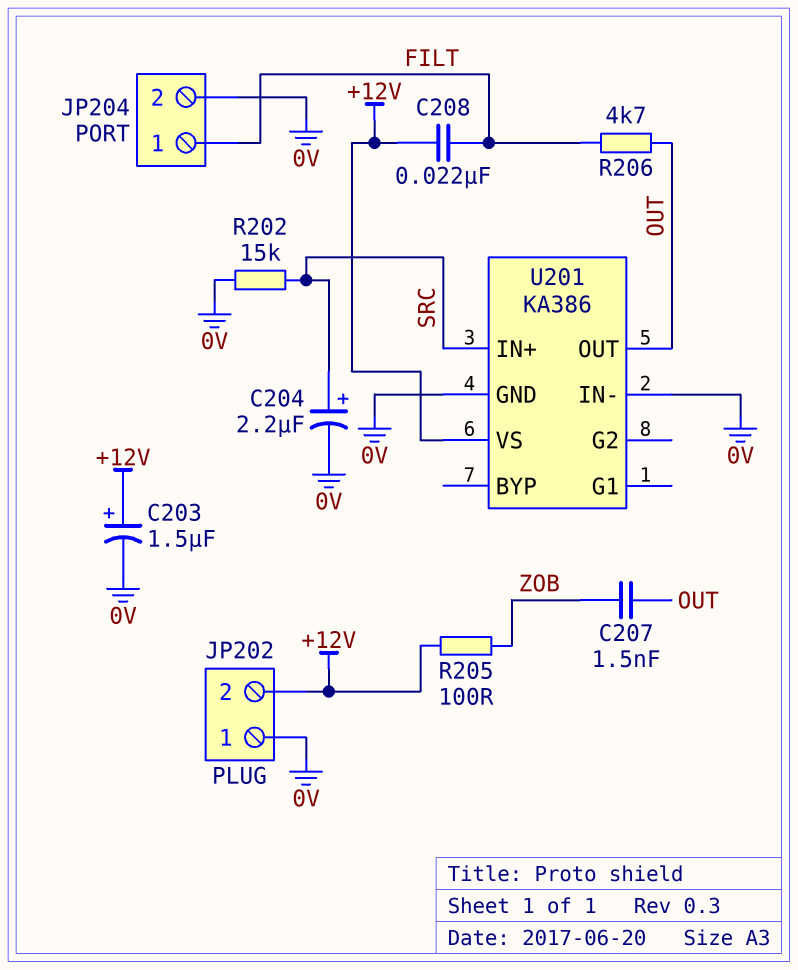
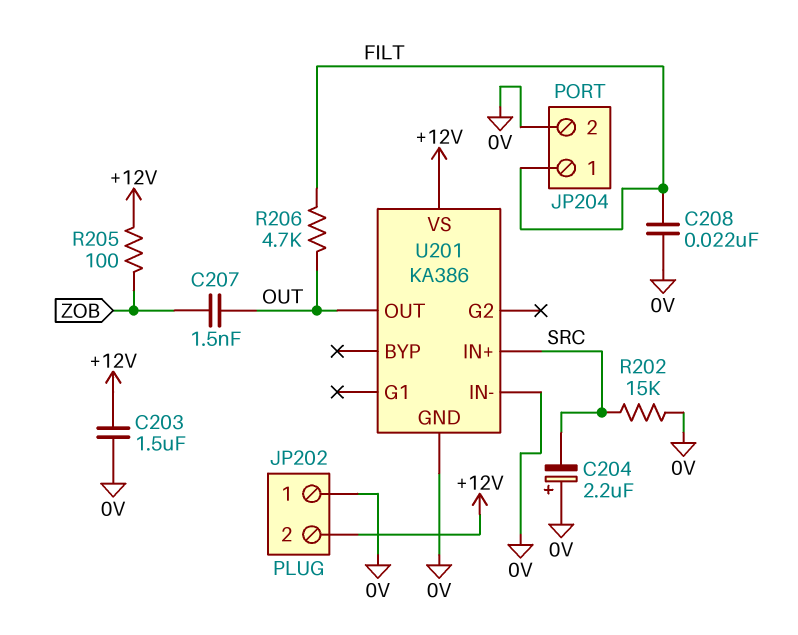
C203: 1.5uF (plus +12V, minus 0V) -> 1.5uF (+12V, 0V)
C204: 2.2uF (plus SRC, minus 0V) -> 2.2uF (plus 0V, minus SRC)
C208: 22nF (+12V, FILT) -> 22nF (0V, FILT)

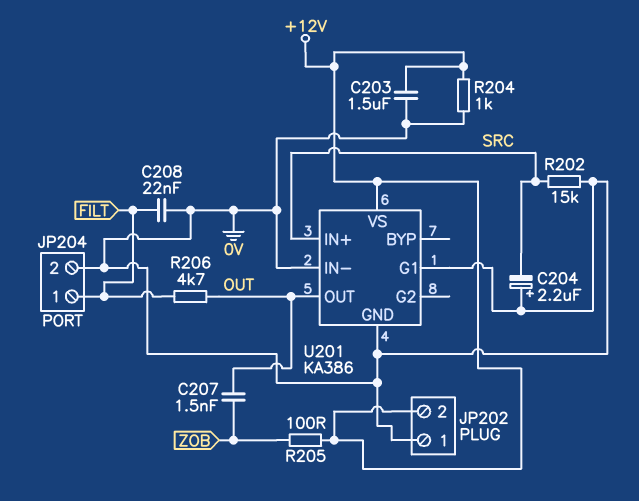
R204: none -> 1k (+12V, 0V)
U201 pin G1: none -> 0V

